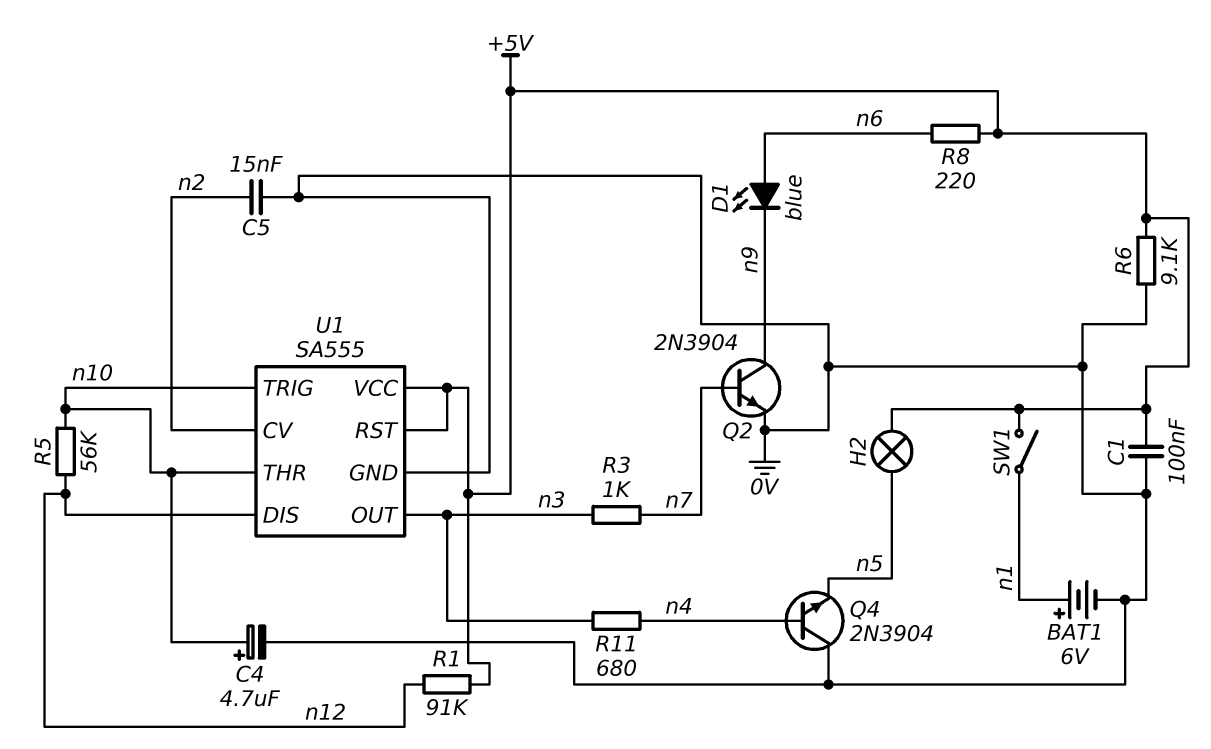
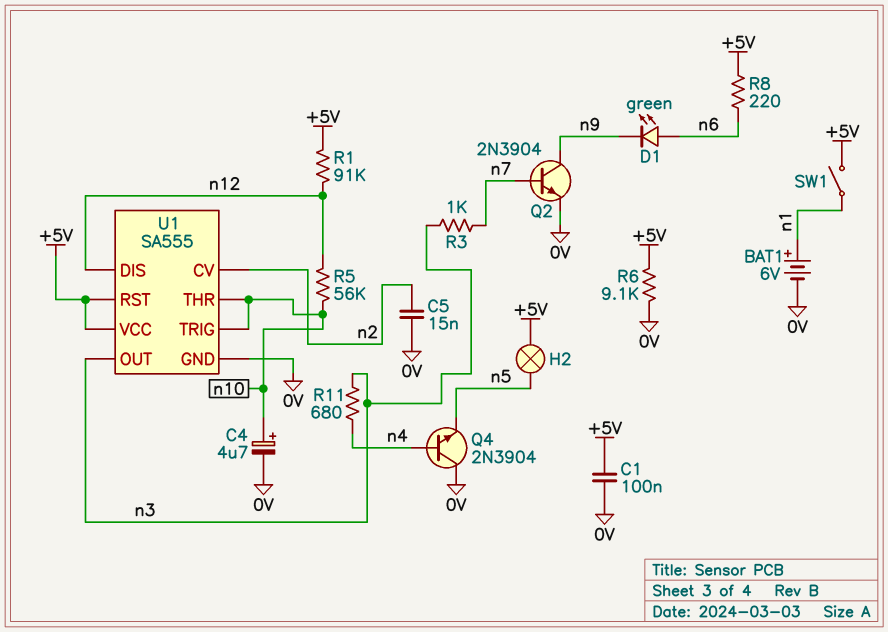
D1: LED blue (A n6, K n9) -> LED green (A n6, K n9)

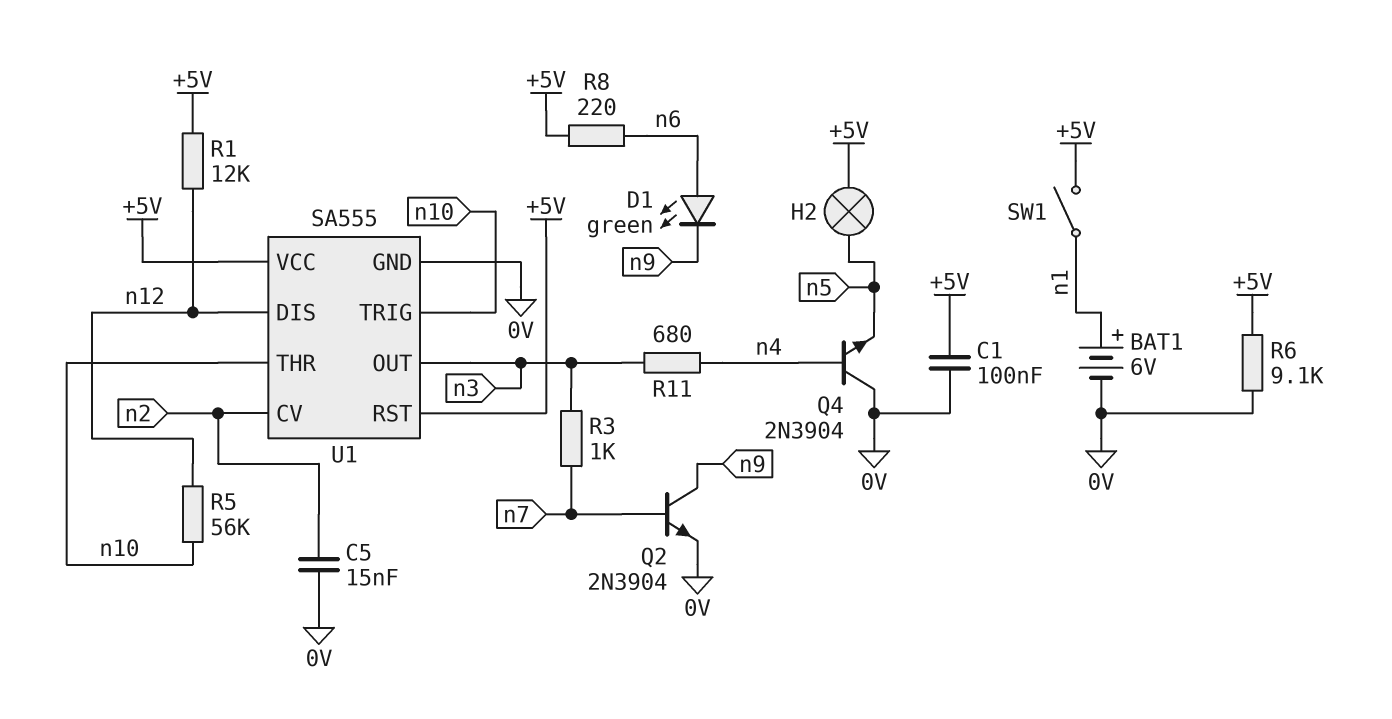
C4: 4.7uF (plus n10, minus 0V) -> none
R1: 91k (+5V, n12) -> 12k (+5V, n12)

